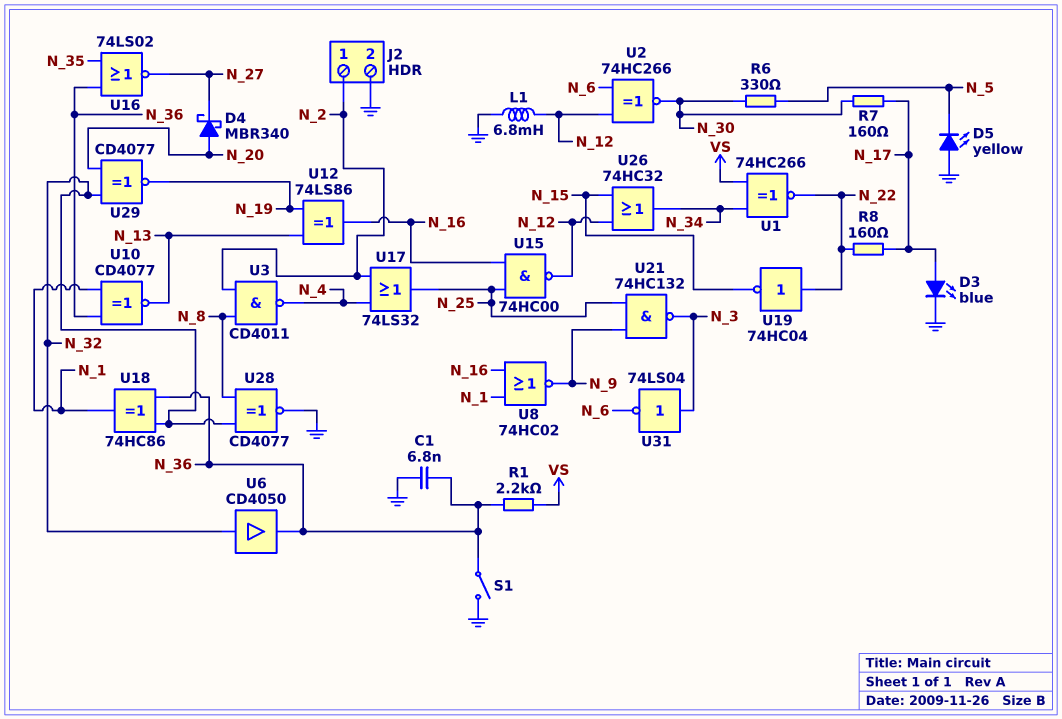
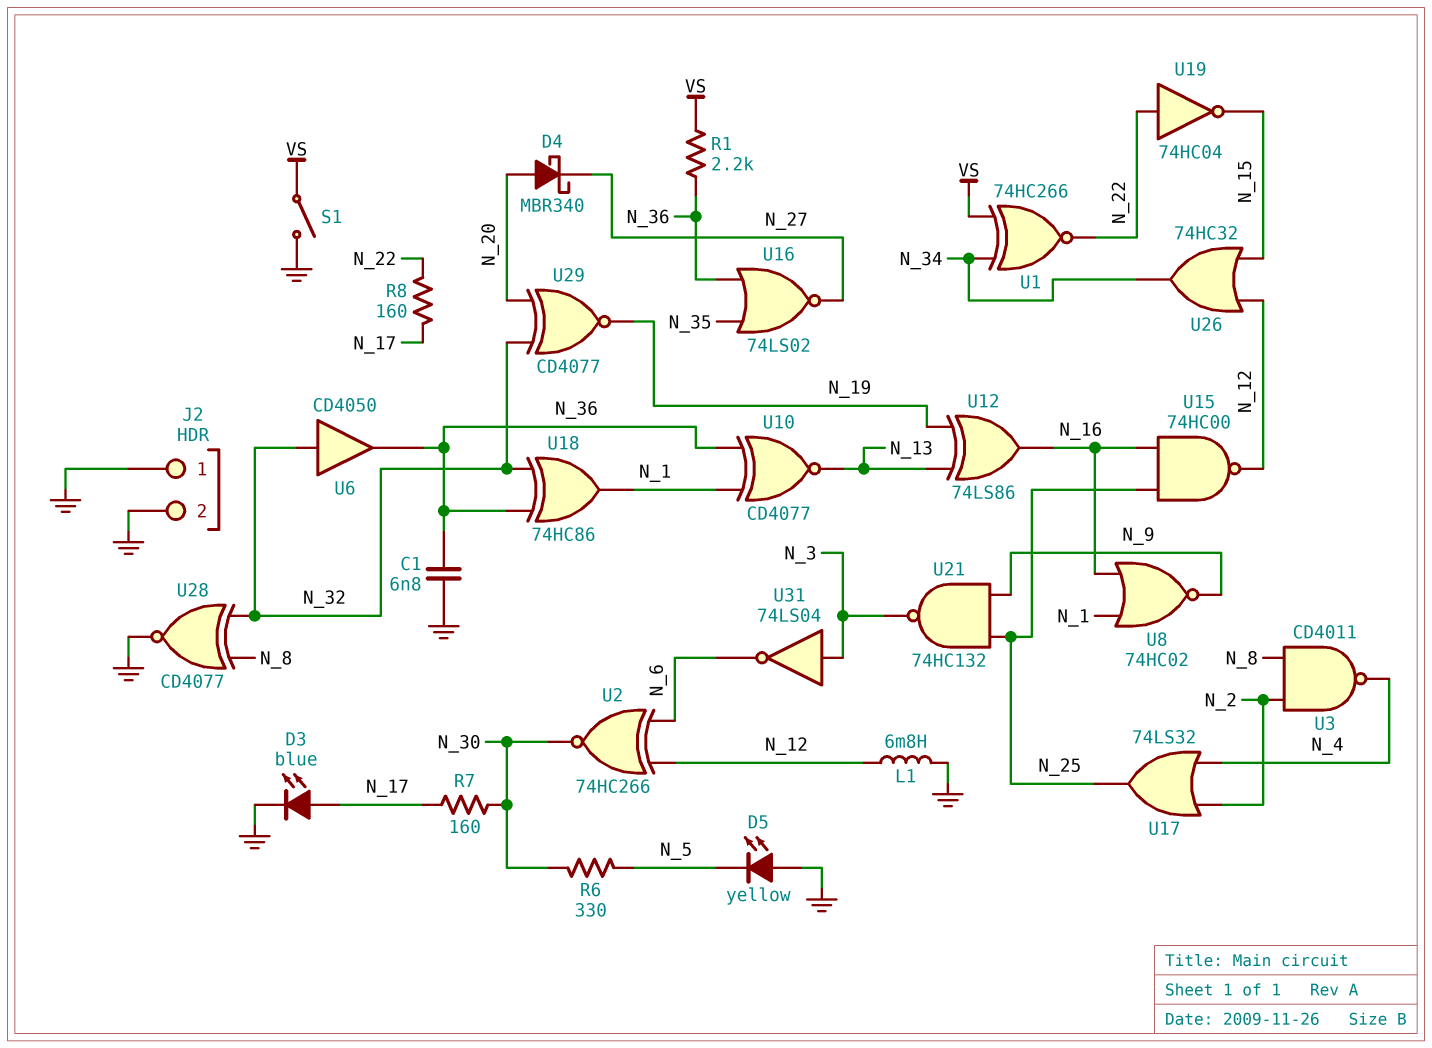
J2 pin 1: N_2 -> GND
S1: switch (GND, N_36) -> switch (GND, VS)

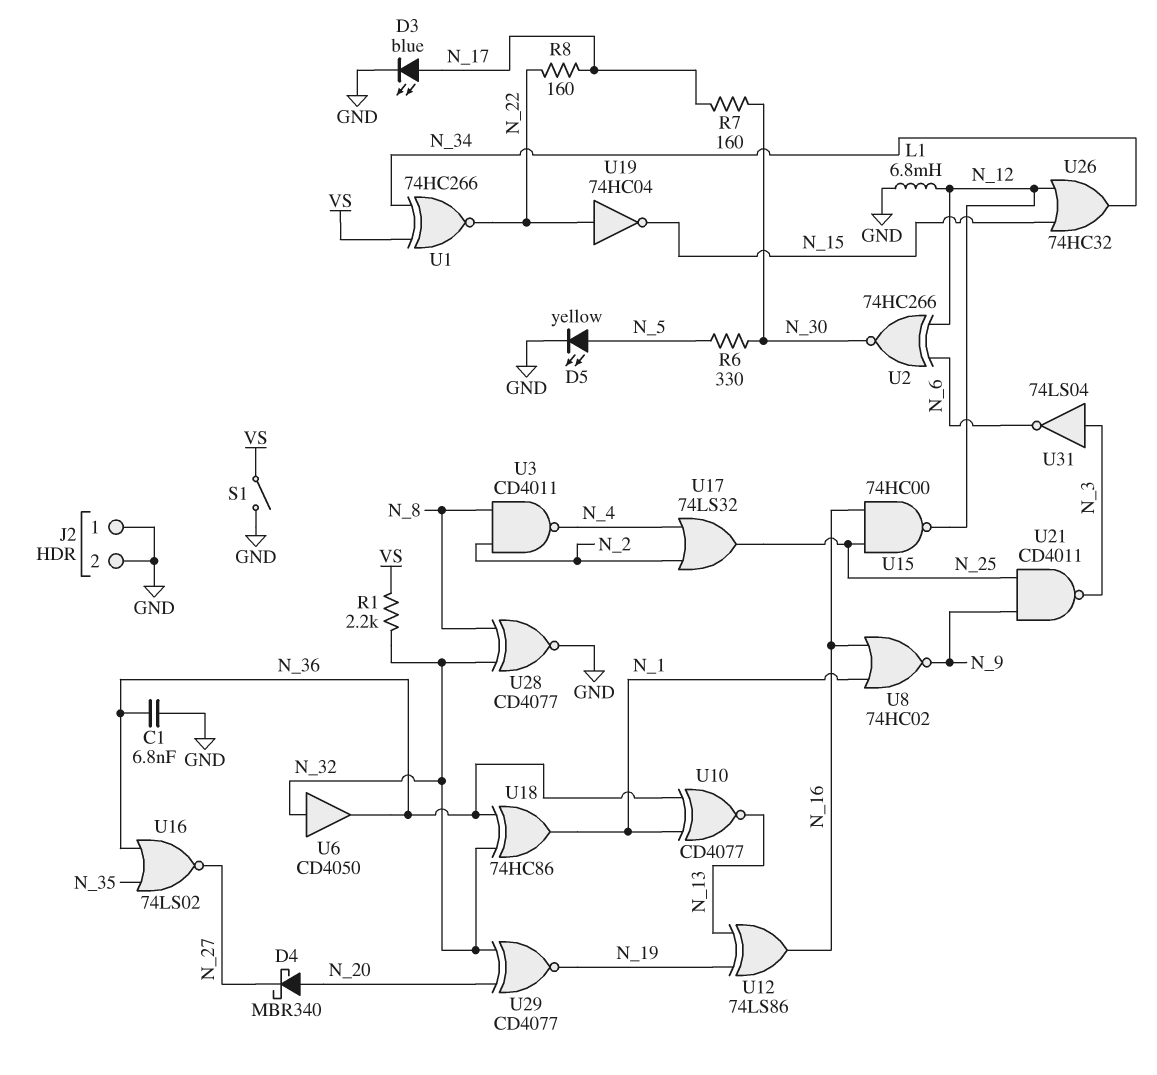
D5: LED yellow (A GND, K N_5) -> LED yellow (A N_5, K GND)
R1: 2.2k (N_36, VS) -> 2.2k (N_32, VS)
U21: NAND 74HC132 (in N_9, in N_25, out N_3) -> NAND CD4011 (in N_9, in N_25, out N_3)

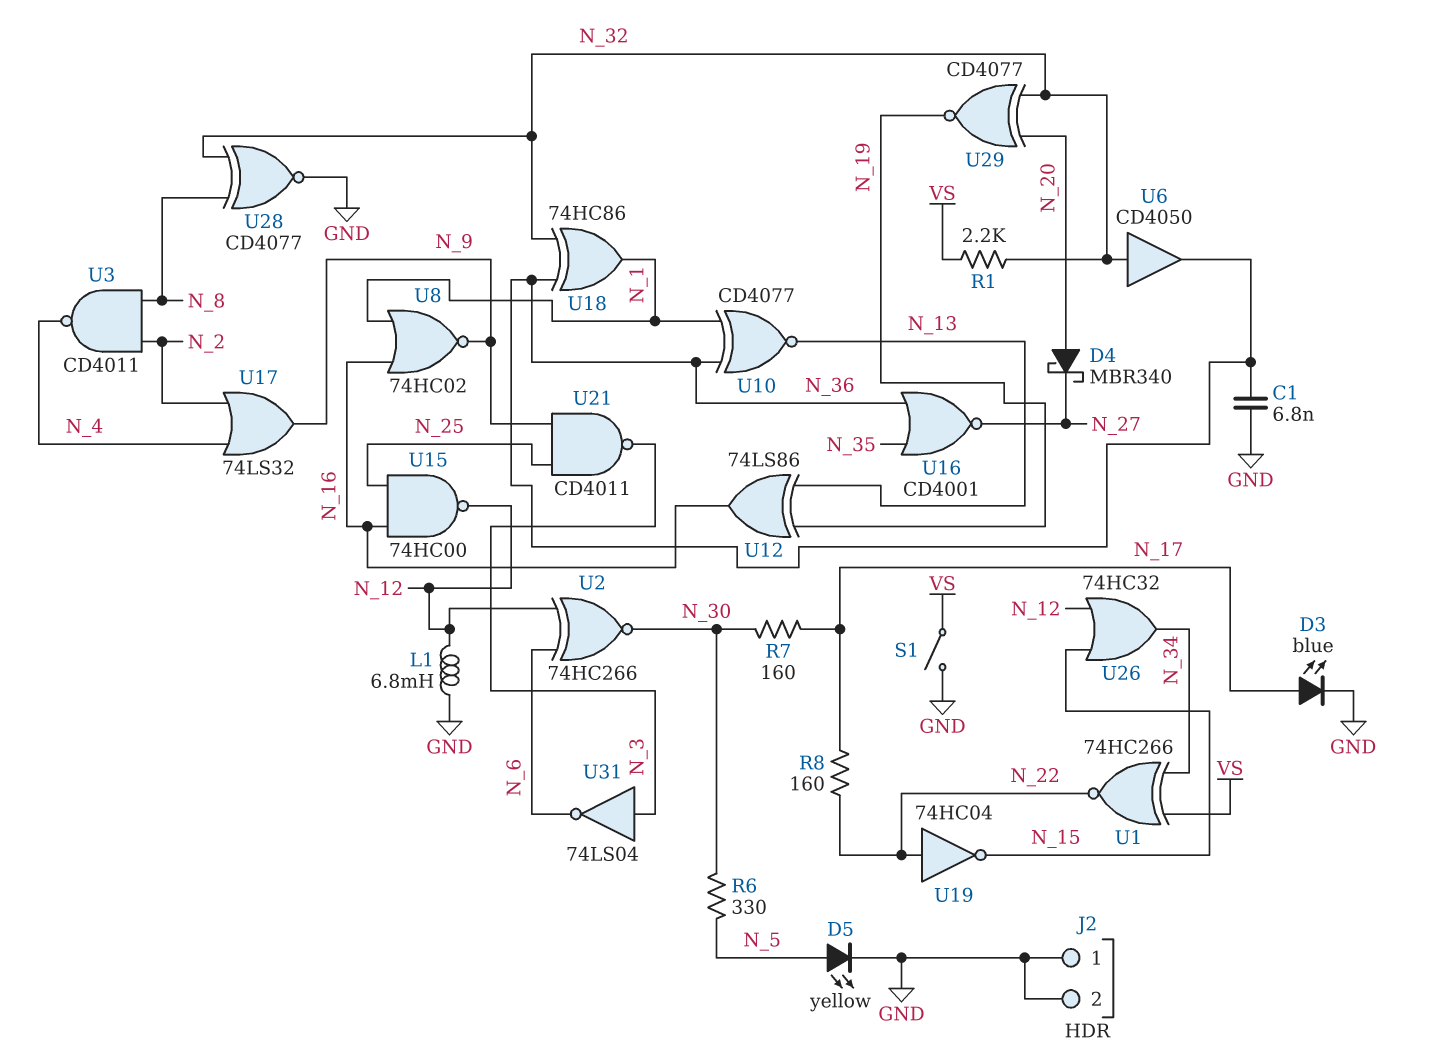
U16: NOR 74LS02 (in N_35, in N_36, out N_27) -> NOR CD4001 (in N_35, in N_36, out N_27)
U17: OR 74LS32 (in N_2, in N_4, out N_25) -> OR 74LS32 (in N_2, in N_4, out N_9)

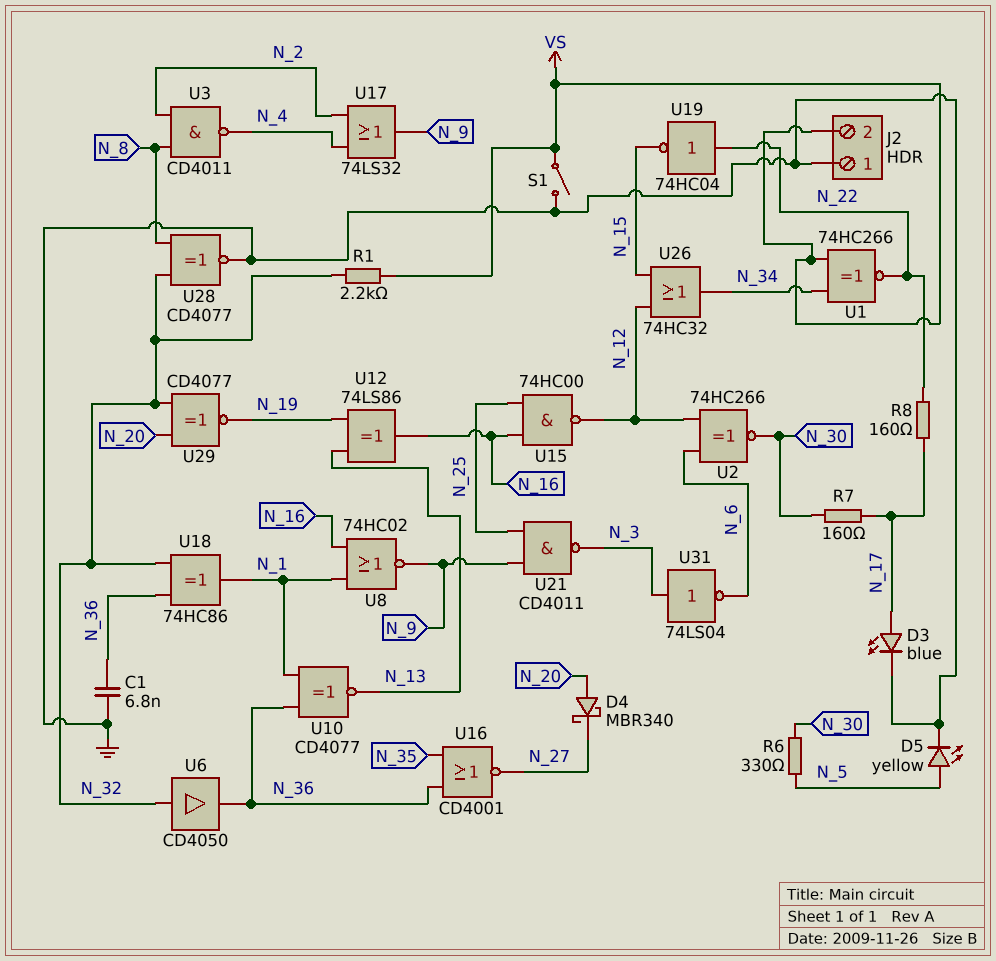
J2 pin 2: GND -> VS
L1: 6.8mH (GND, N_12) -> none

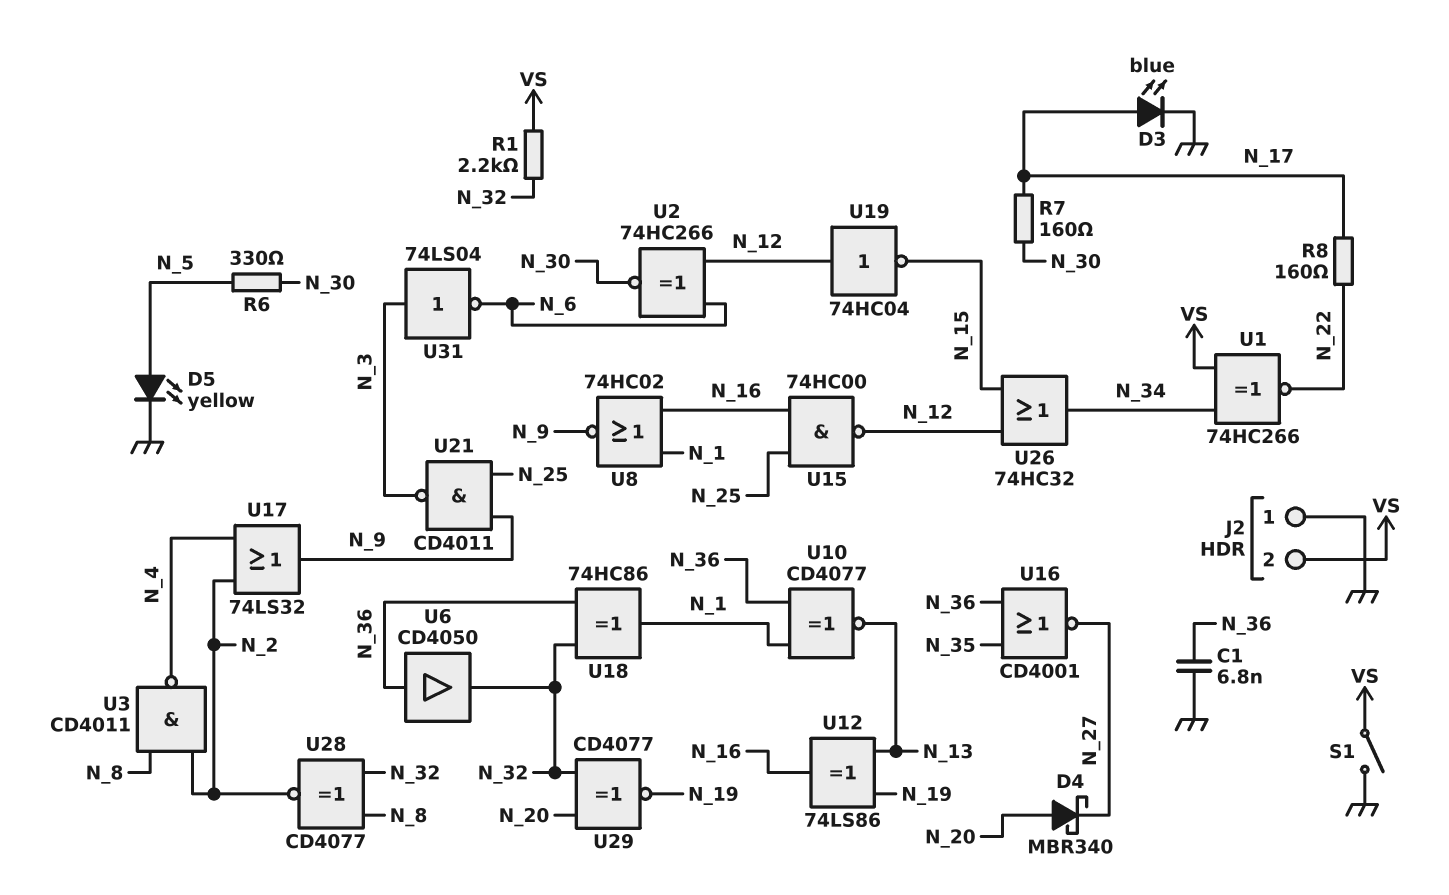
U6: buffer CD4050 (in N_32, out N_36) -> buffer CD4050 (in N_36, out N_32)
U19: NOT 74HC04 (in N_22, out N_15) -> NOT 74HC04 (in N_12, out N_15)
U28: XNOR CD4077 (in N_8, in N_32, out GND) -> XNOR CD4077 (in N_8, in N_32, out N_2)

